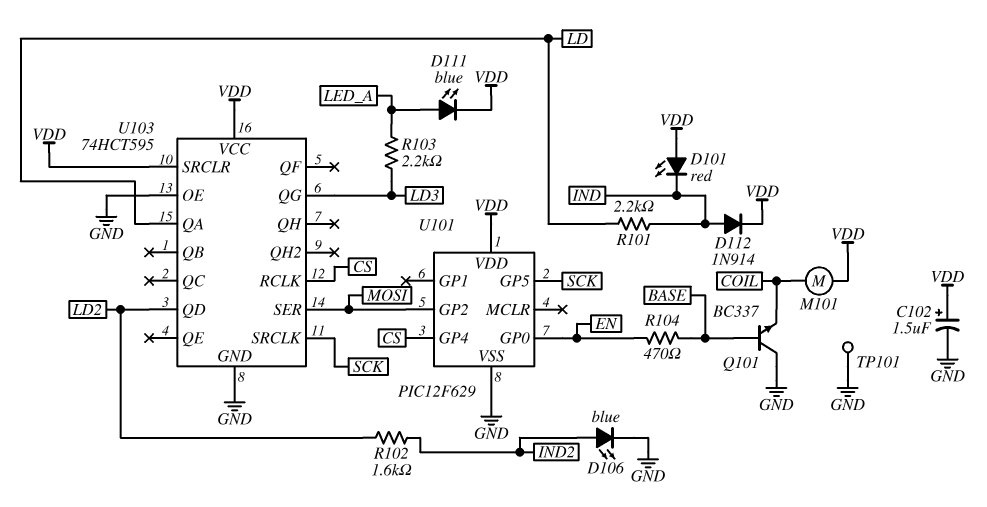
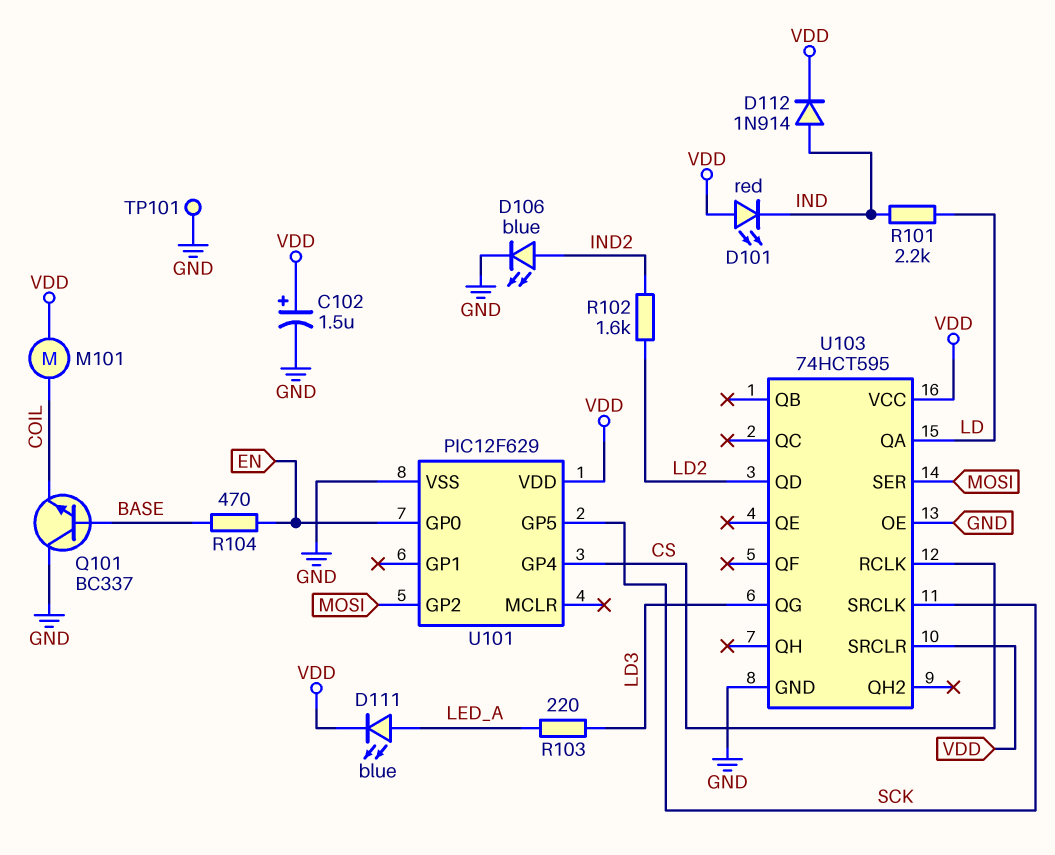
R103: 2.2k (LD3, LED_A) -> 220 (LD3, LED_A)

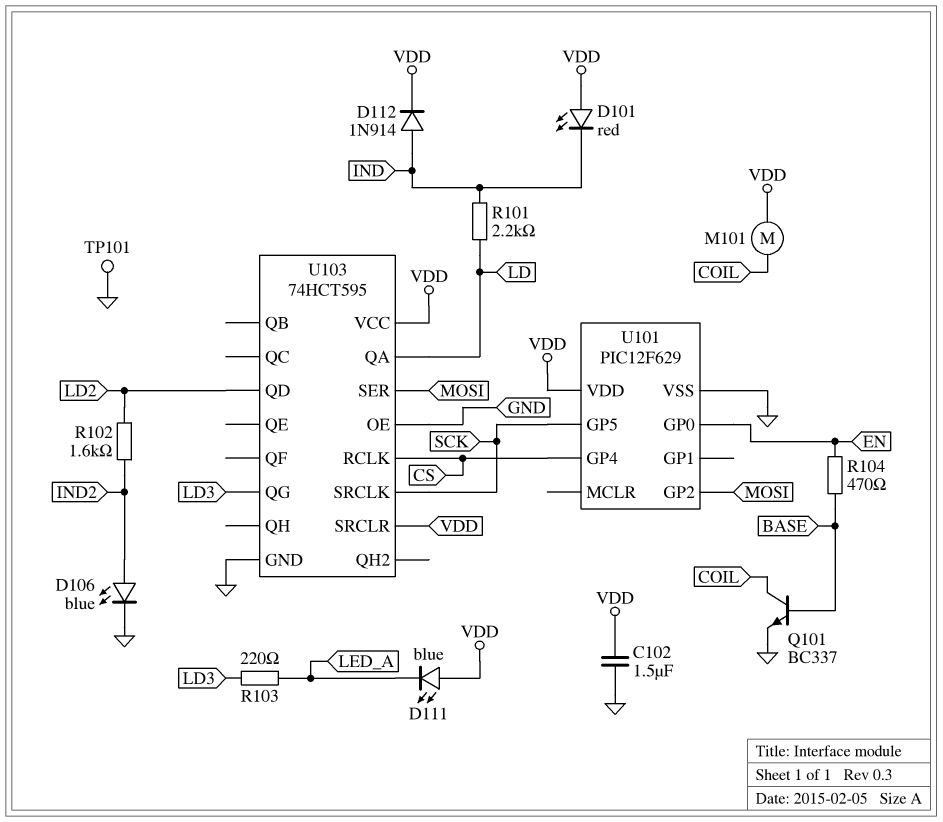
C102: 1.5uF (plus VDD, minus GND) -> 1.5uF (GND, VDD)
D111: LED blue (A LED_A, K VDD) -> LED blue (A VDD, K LED_A)
Q101: NPN BC337 (B BASE, C GND, E COIL) -> NPN BC337 (B BASE, C COIL, E GND)

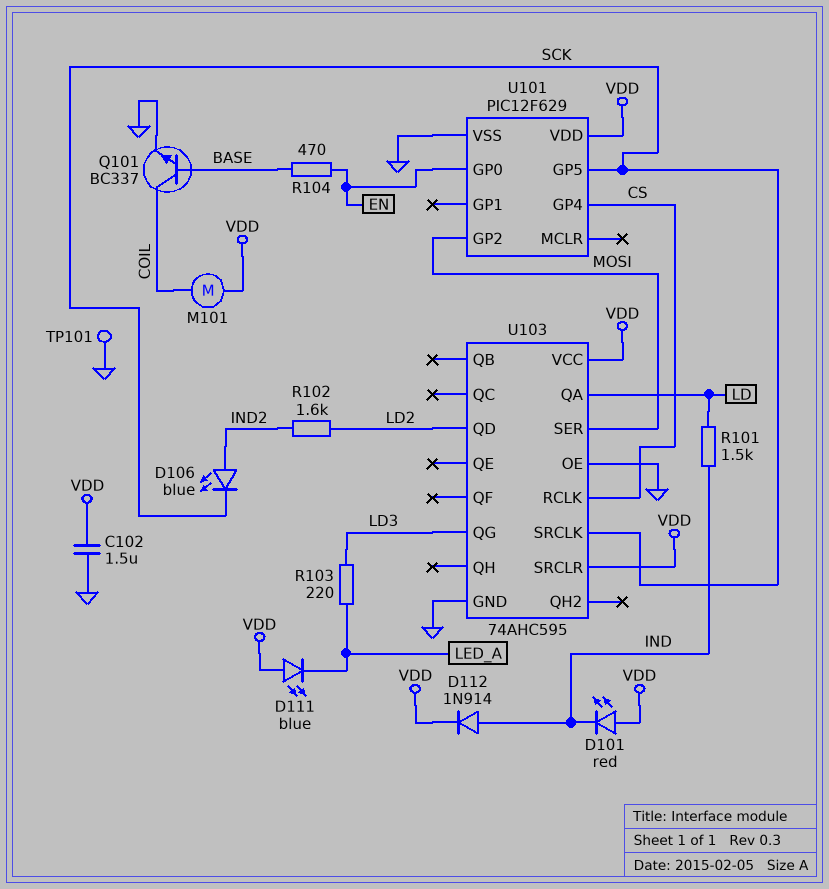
D106: LED blue (A IND2, K GND) -> LED blue (A IND2, K SCK)
R101: 2.2k (IND, LD) -> 1.5k (IND, LD)
U103: 74HCT595 -> 74AHC595

